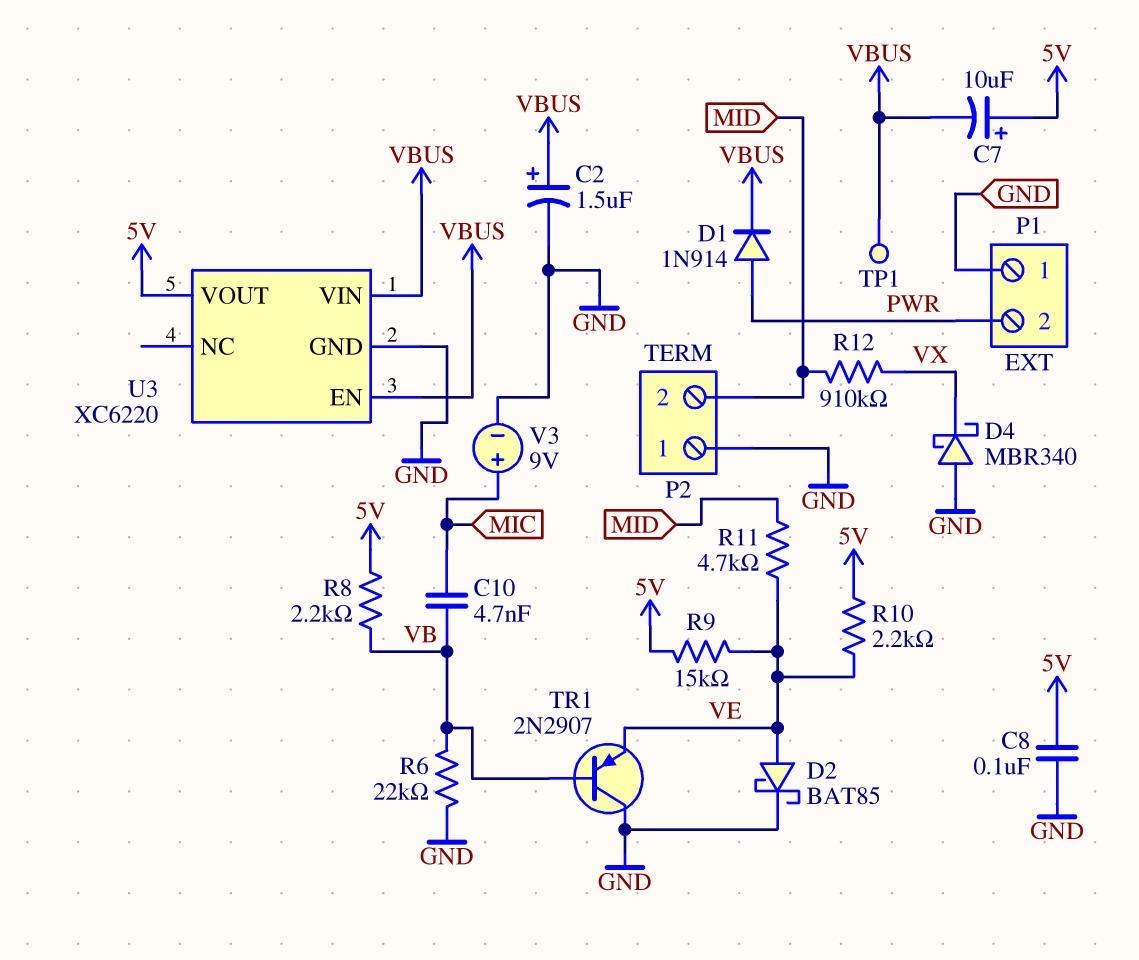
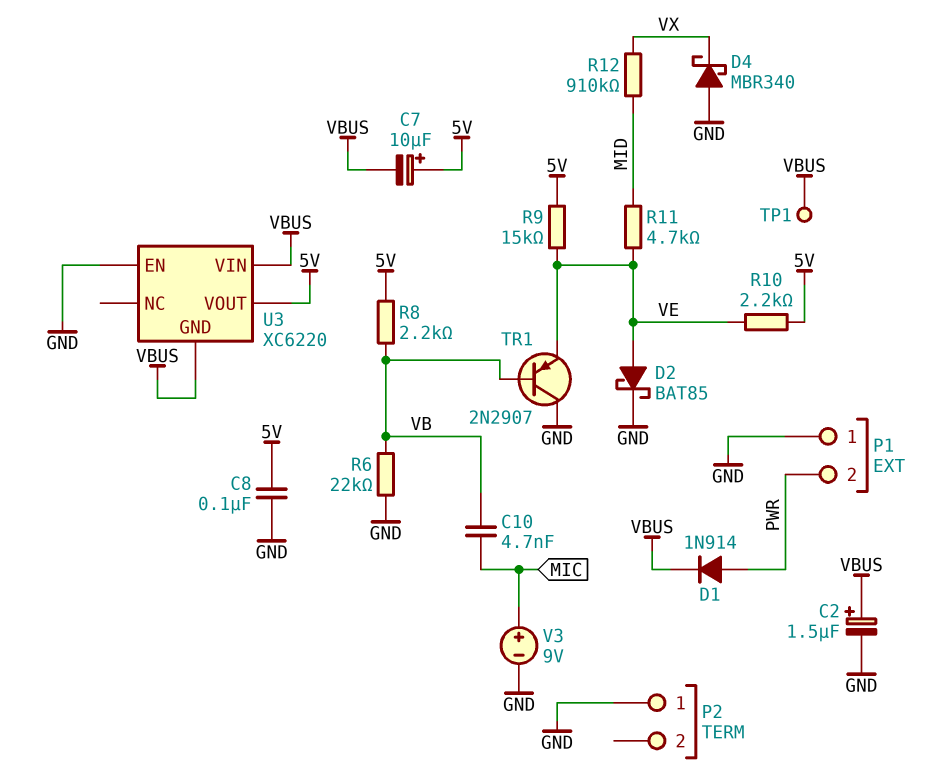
P2 pin 2: MID -> none
U3 pin EN: VBUS -> GND
U3 pin GND: GND -> VBUS

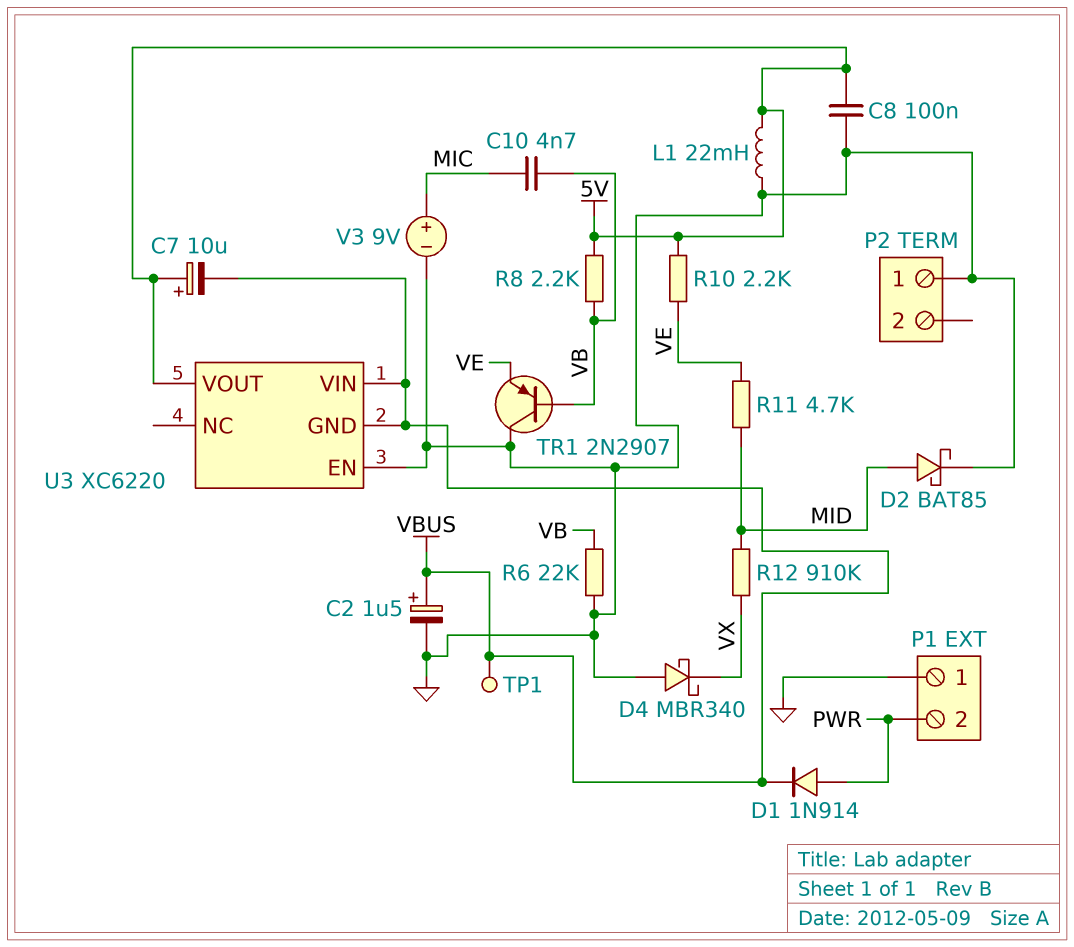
D2: schottky BAT85 (A VE, K GND) -> schottky BAT85 (A MID, K GND)
L1: none -> 22mH (5V, GND)
R9: 15k (5V, VE) -> none

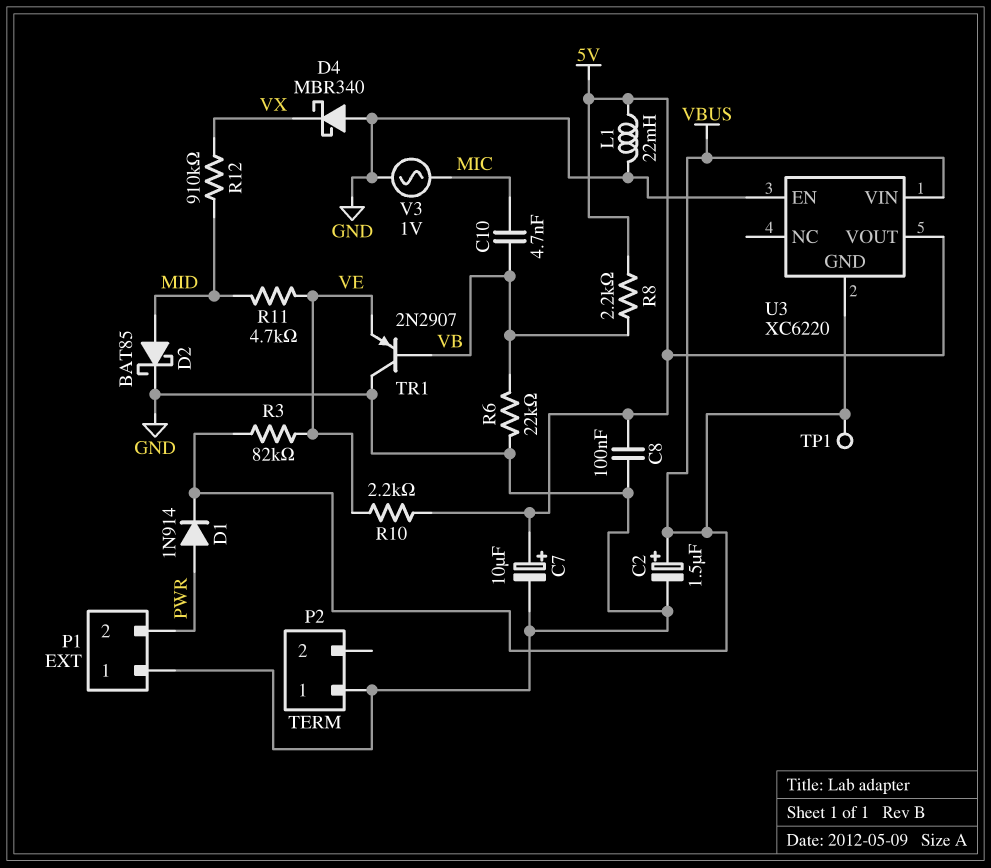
C7: 10uF (plus 5V, minus VBUS) -> 10uF (plus 5V, minus GND)
R3: none -> 82k (VBUS, VE)
V3: 9V (plus MIC, minus GND) -> AC 1V (GND, MIC)

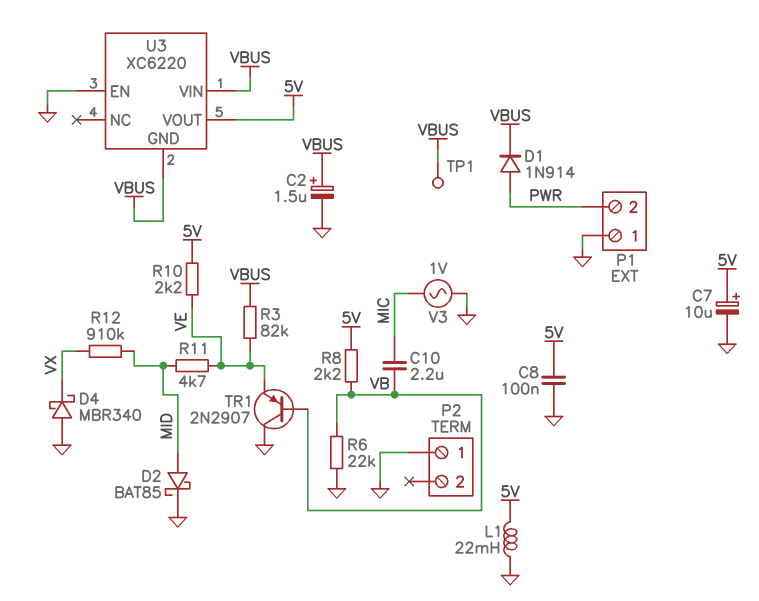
C10: 4.7nF (MIC, VB) -> 2.2uF (MIC, VB)

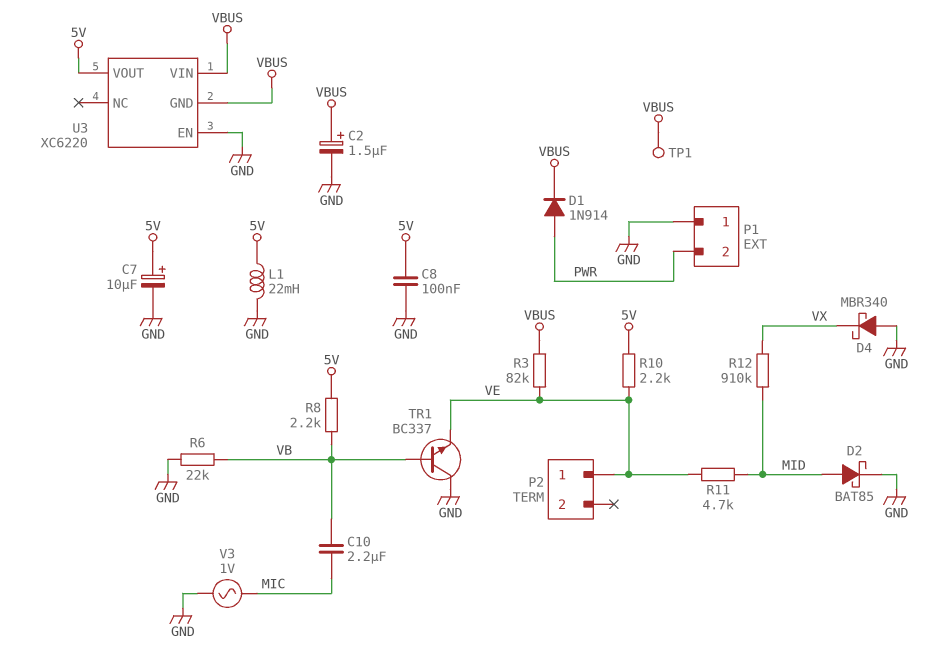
P2 pin 1: GND -> VE
TR1: PNP 2N2907 (B VB, C GND, E VE) -> NPN BC337 (B VB, C GND, E VE)

